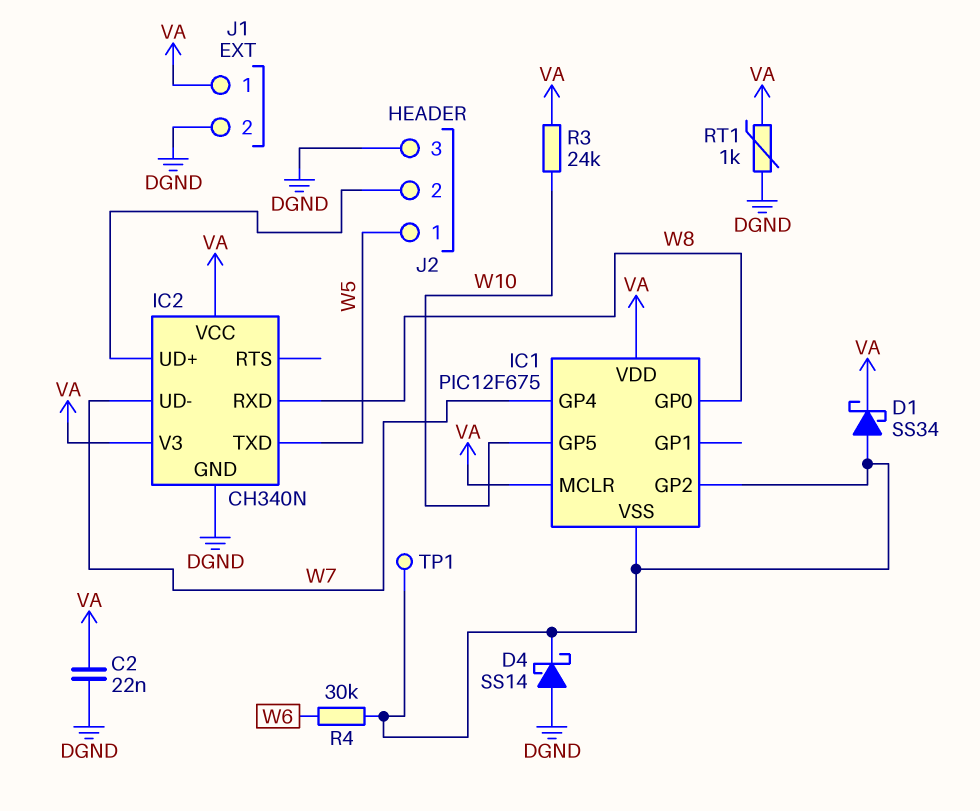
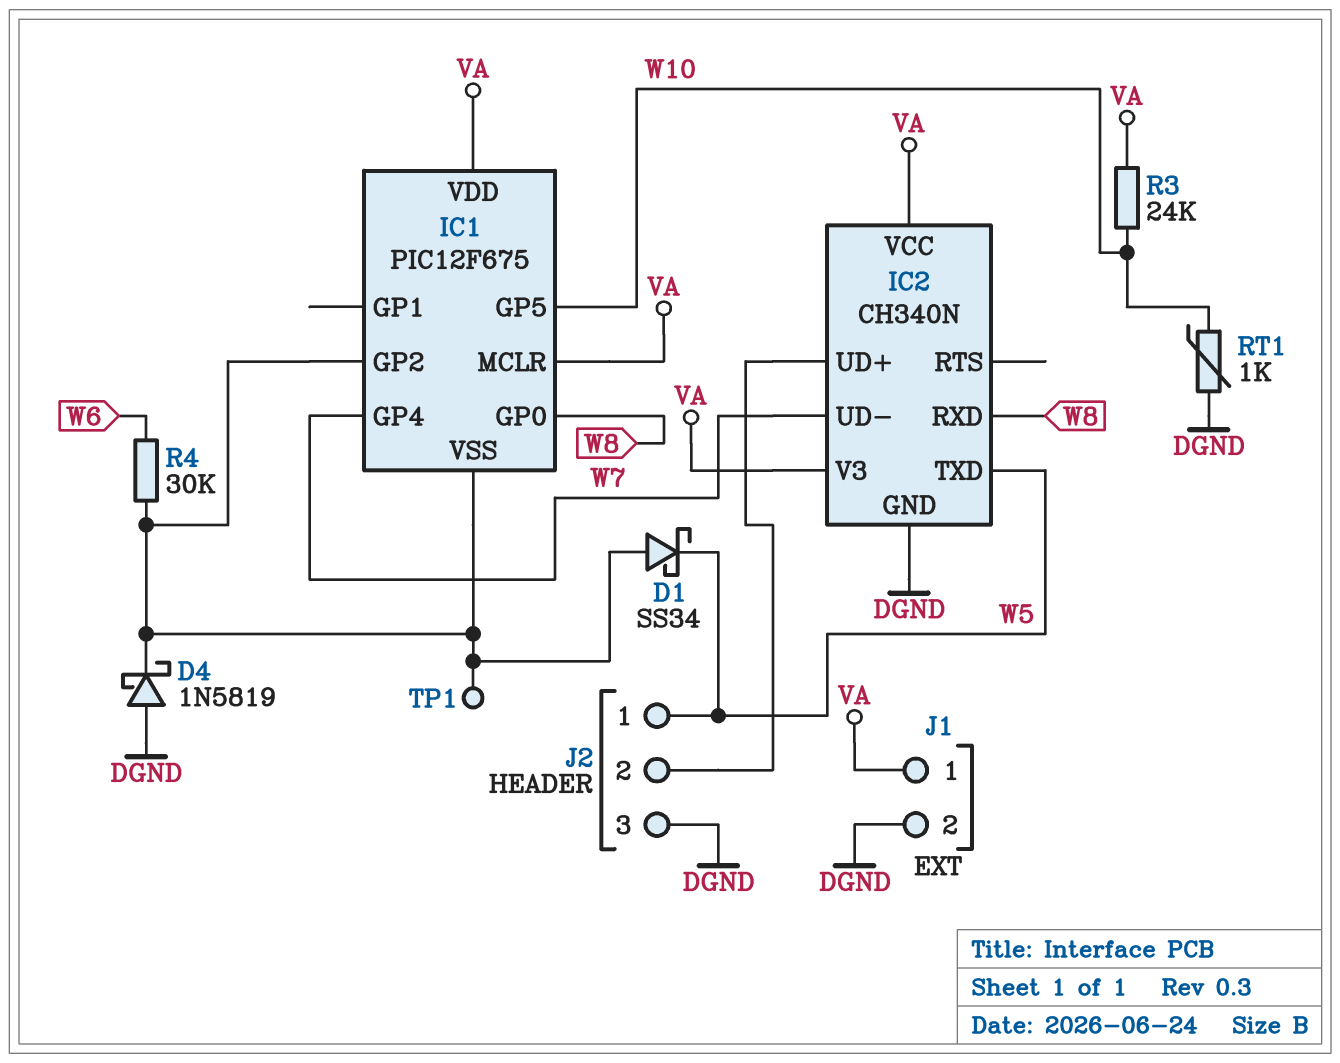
C2: 22nF (DGND, VA) -> none
D1: schottky SS34 (A IC1/GP2, K VA) -> schottky SS34 (A IC1/GP2, K W5)
D4: schottky SS14 (A DGND, K IC1/GP2) -> schottky 1N5819 (A DGND, K IC1/GP2)
RT1: 1k (DGND, VA) -> 1k (DGND, W10)

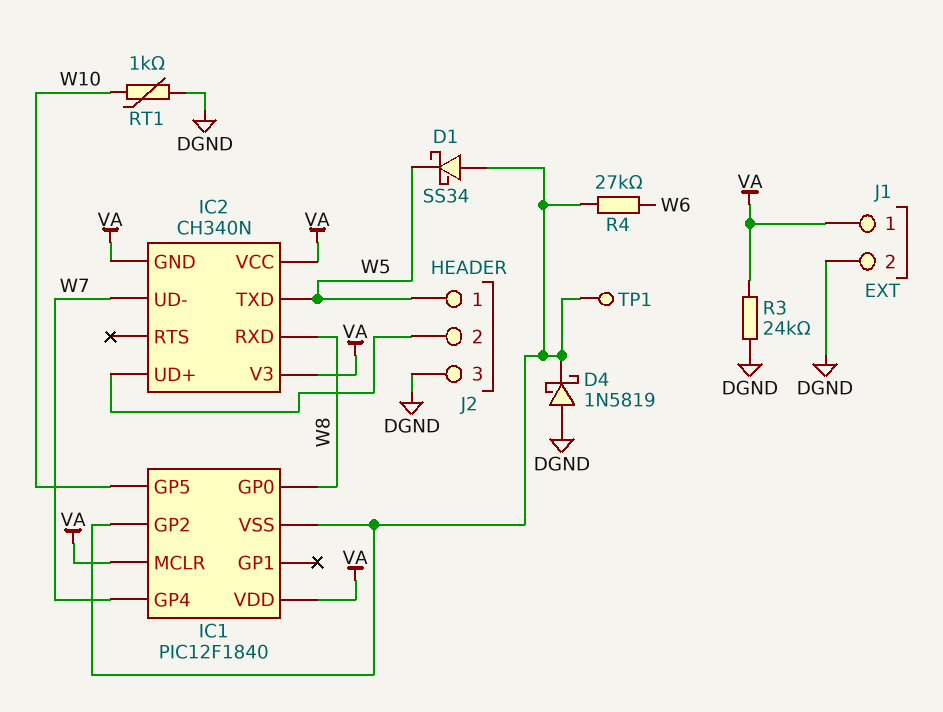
IC1: PIC12F675 -> PIC12F1840
IC2 pin GND: DGND -> VA
R3: 24k (VA, W10) -> 24k (DGND, VA)
R4: 30k (IC1/GP2, W6) -> 27k (IC1/GP2, W6)

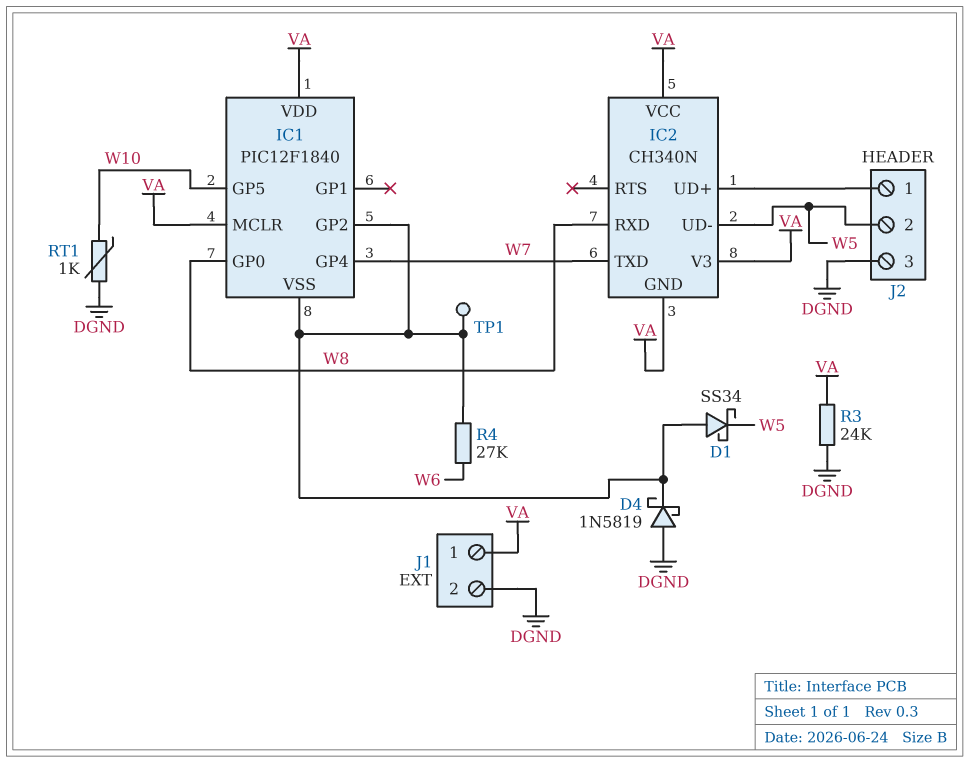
IC2 pin TXD: W5 -> W7
IC2 pin UD-: W7 -> W5
J2 pin 1: W5 -> IC2/UD+
J2 pin 2: IC2/UD+ -> W5

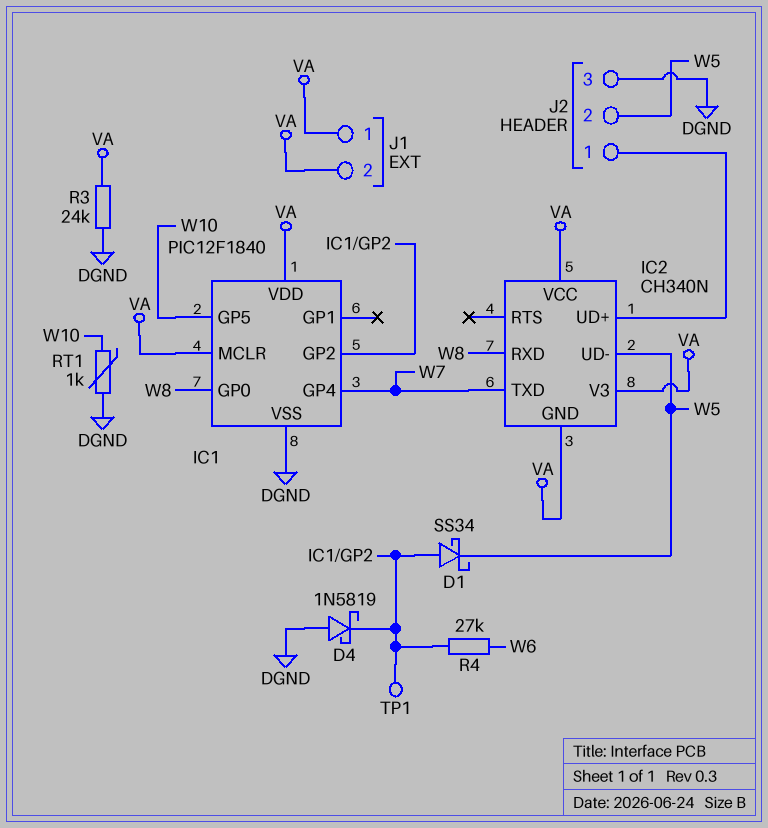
IC1 pin VSS: IC1/GP2 -> DGND
J1 pin 2: DGND -> VA

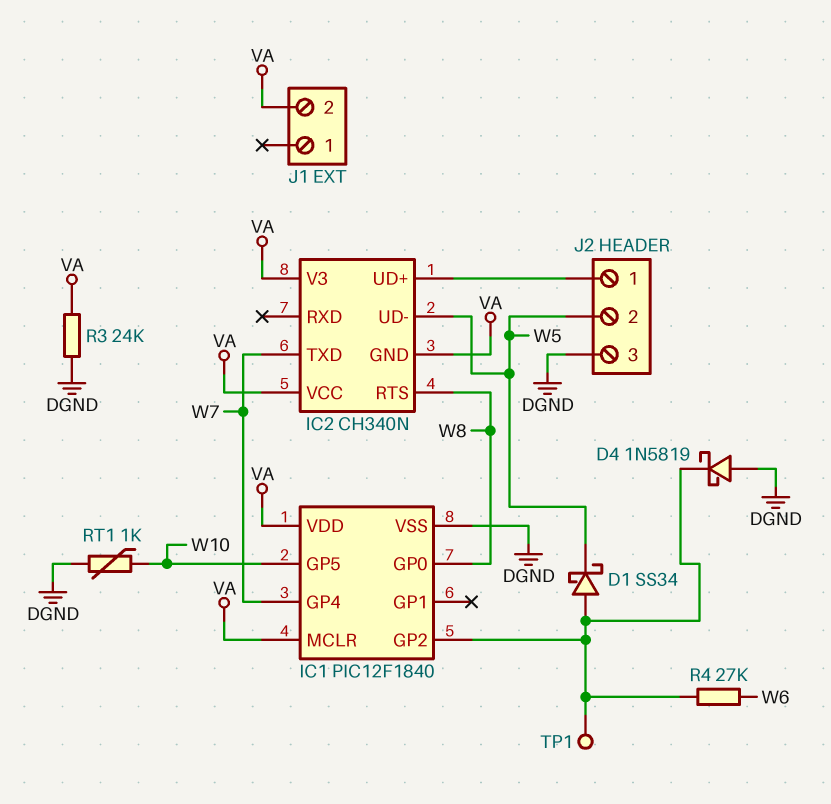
IC2 pin RTS: none -> W8
IC2 pin RXD: W8 -> none
J1 pin 1: VA -> none

